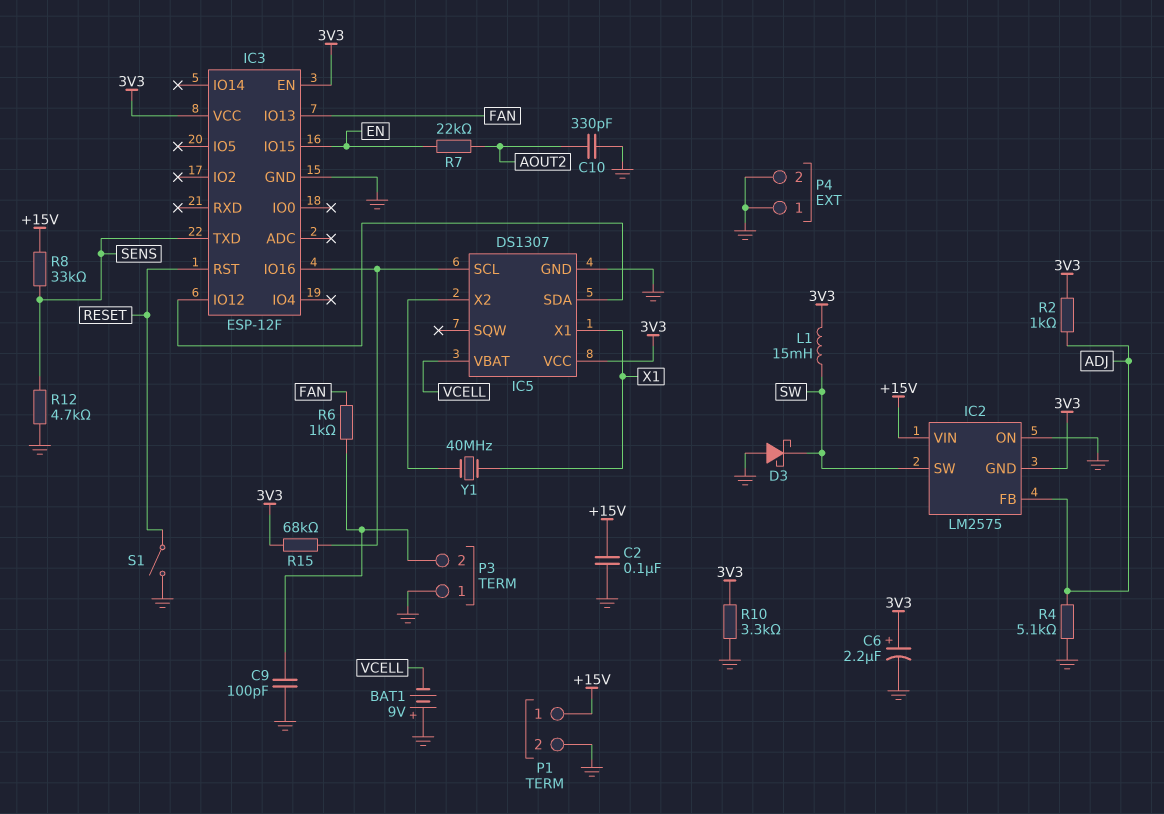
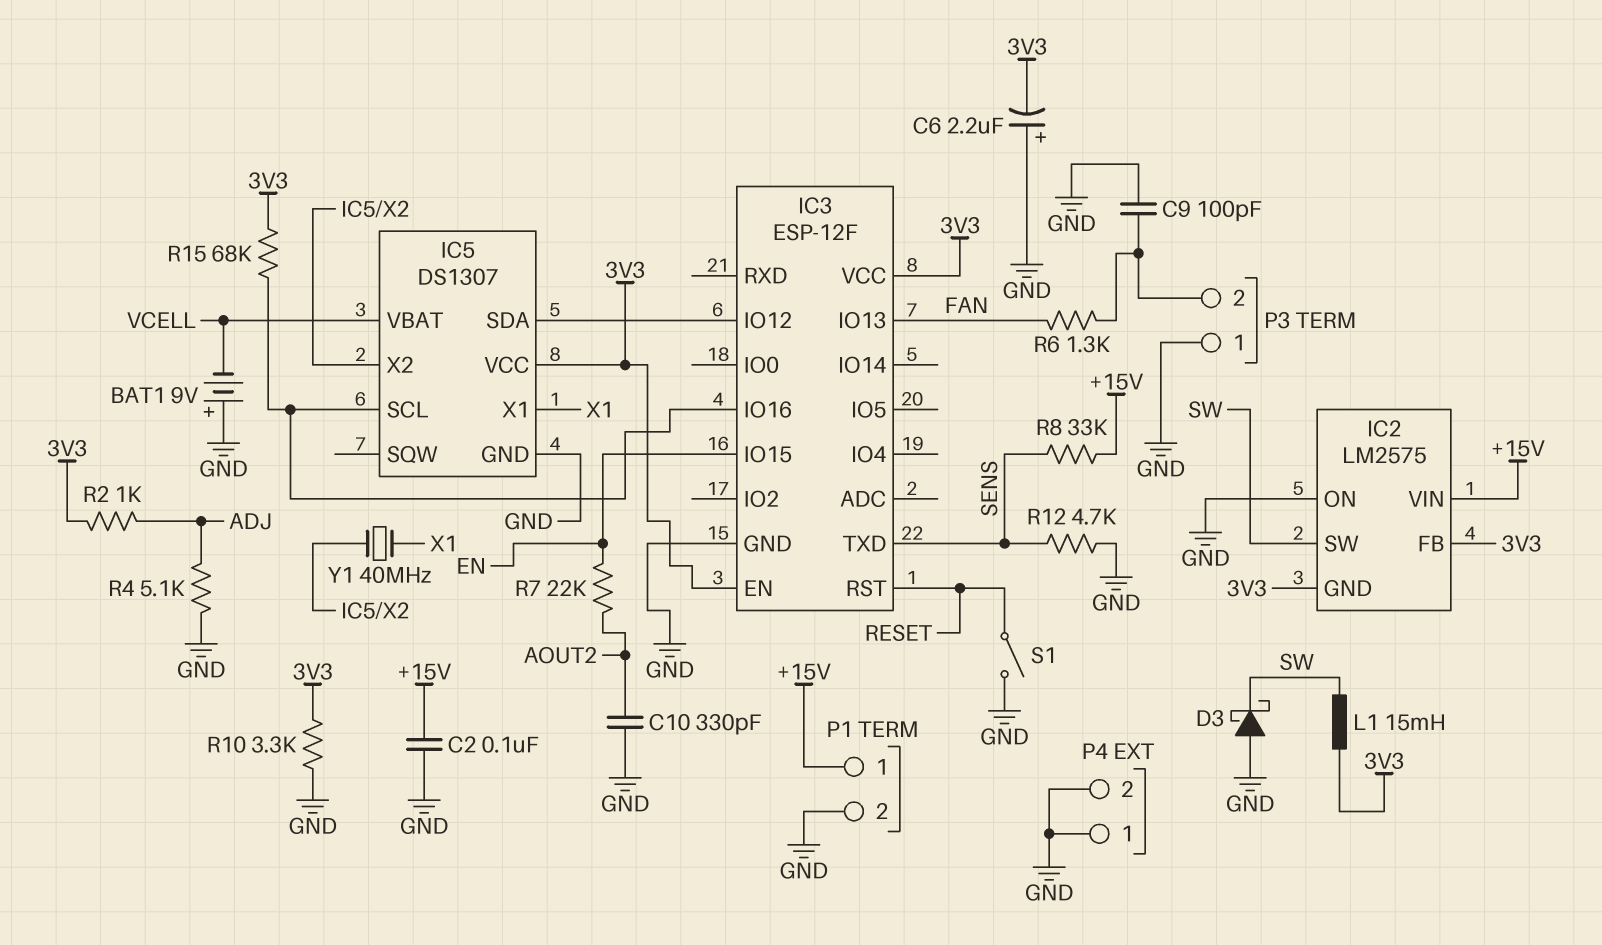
C6: 2.2uF (plus 3V3, minus GND) -> 2.2uF (plus GND, minus 3V3)
IC2 pin FB: ADJ -> 3V3
R6: 1k (FAN, P3/2) -> 1.3k (FAN, P3/2)

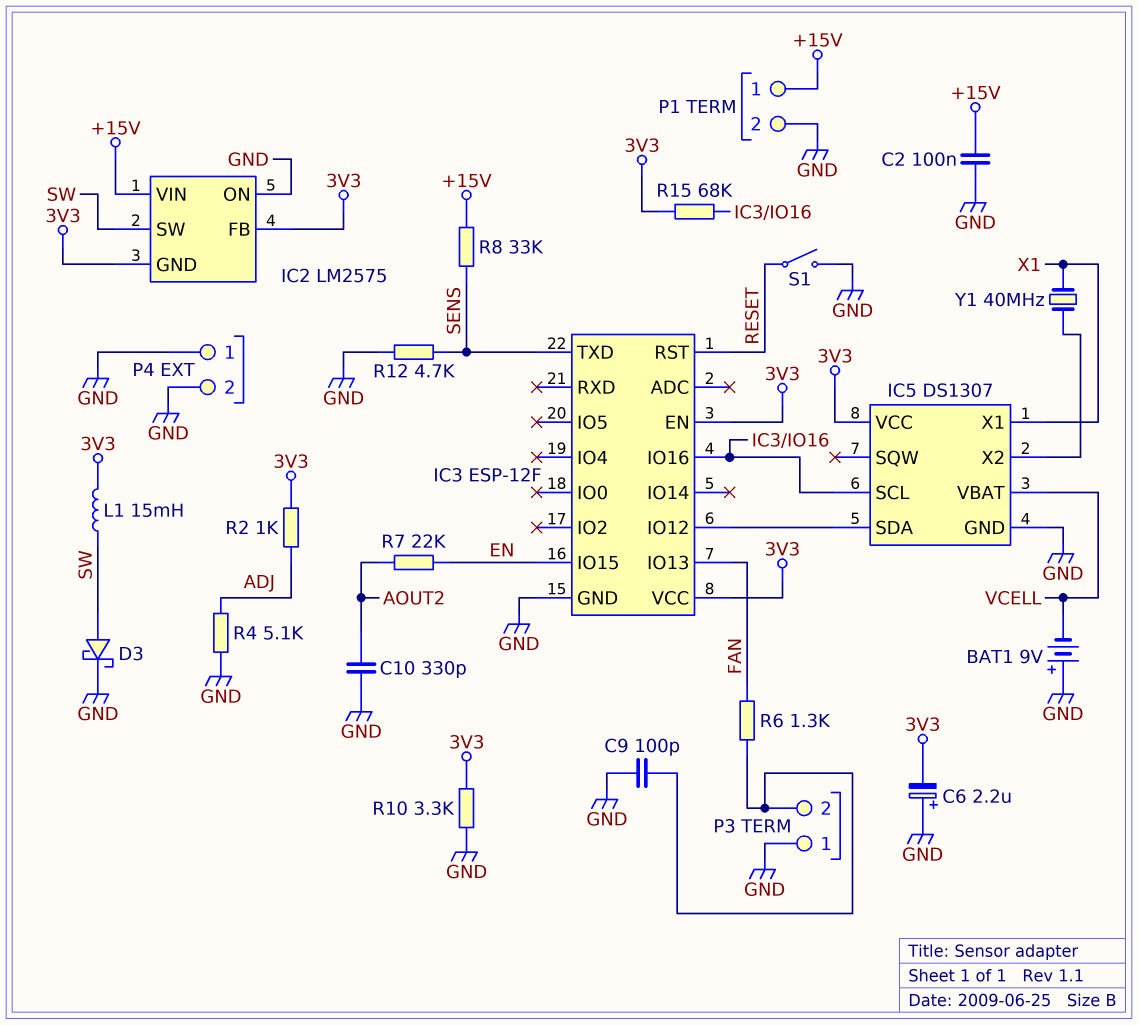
D3: schottky (A GND, K SW) -> schottky (A SW, K GND)

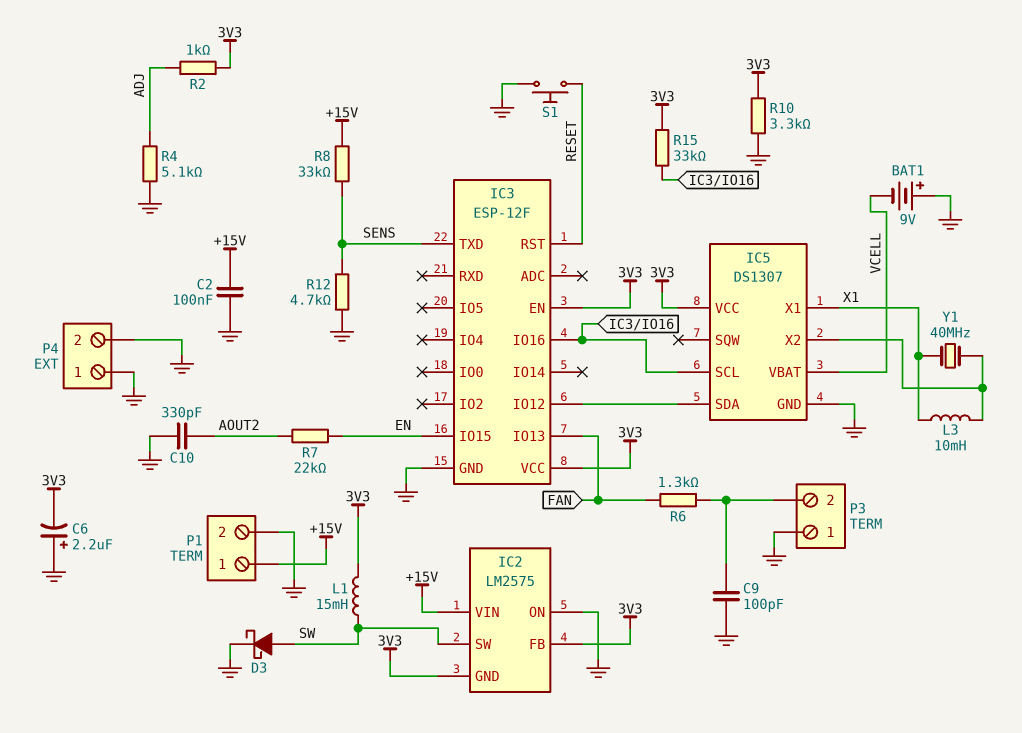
L3: none -> 10mH (IC5/X2, X1)
R15: 68k (3V3, IC3/IO16) -> 33k (3V3, IC3/IO16)
S1: switch (GND, RESET) -> button (GND, RESET)

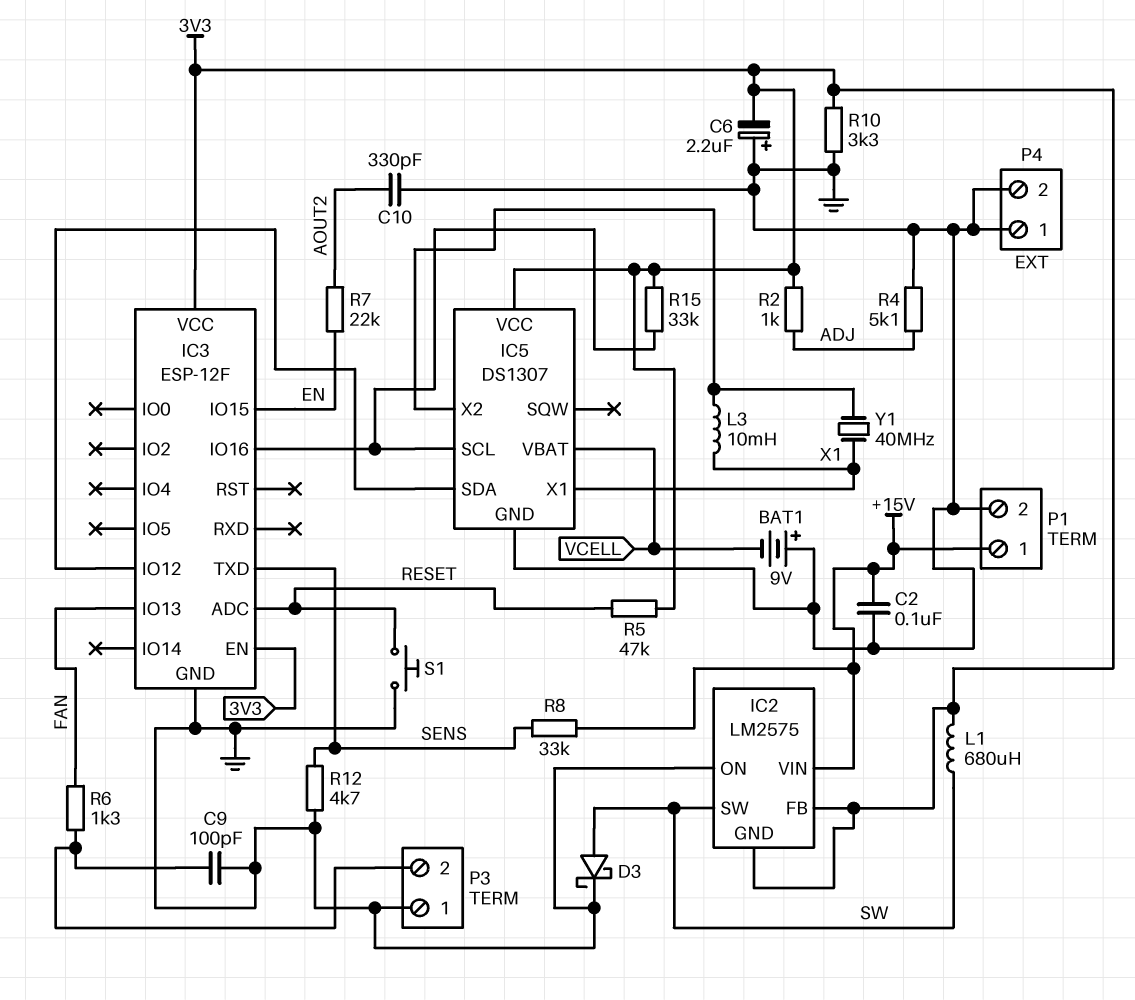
IC3 pin ADC: none -> RESET
IC3 pin RST: RESET -> none
L1: 15mH (3V3, SW) -> 680uH (3V3, SW)
R5: none -> 47k (3V3, RESET)

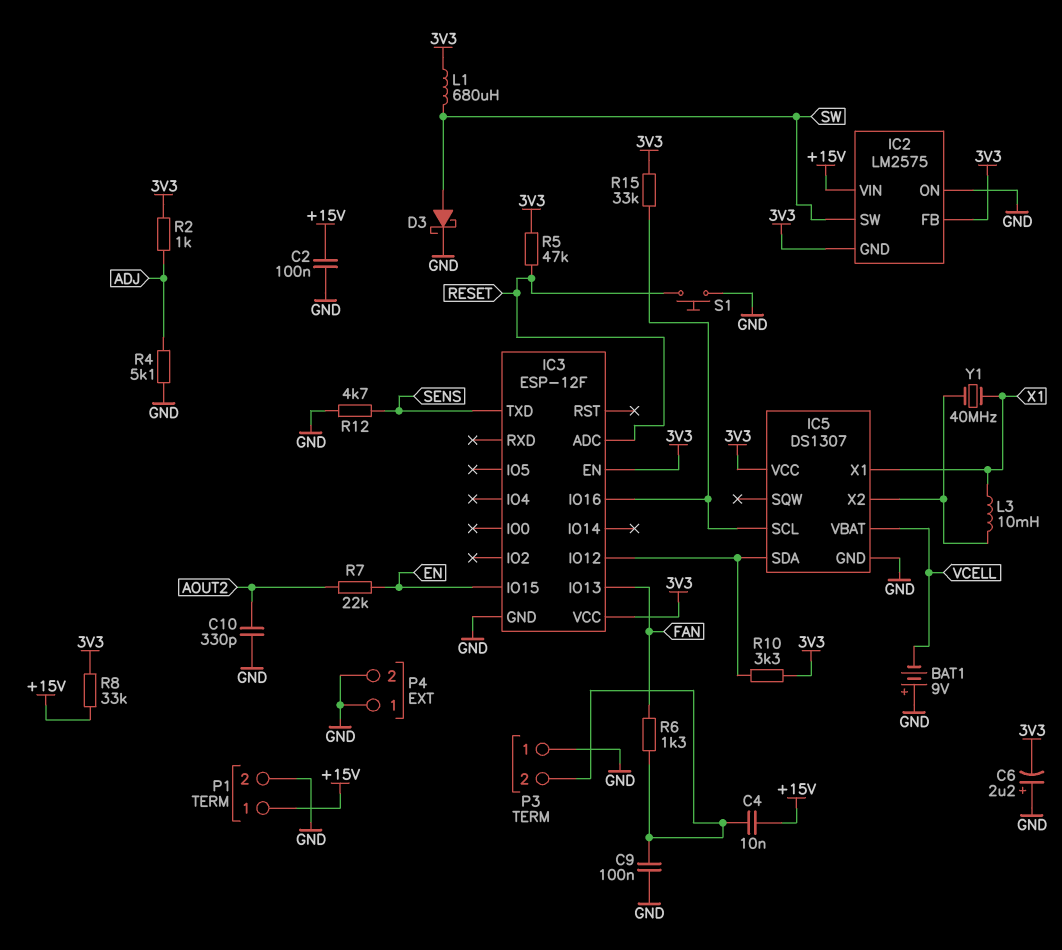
C4: none -> 10nF (+15V, P3/2)
C9: 100pF (GND, P3/2) -> 100nF (GND, P3/2)
R8: 33k (+15V, SENS) -> 33k (+15V, 3V3)
R10: 3.3k (3V3, GND) -> 3.3k (3V3, IC3/IO12)

